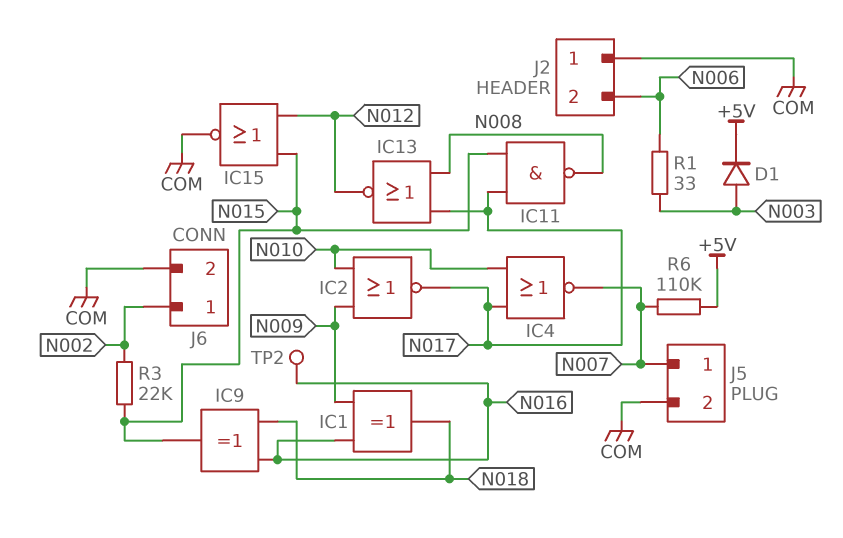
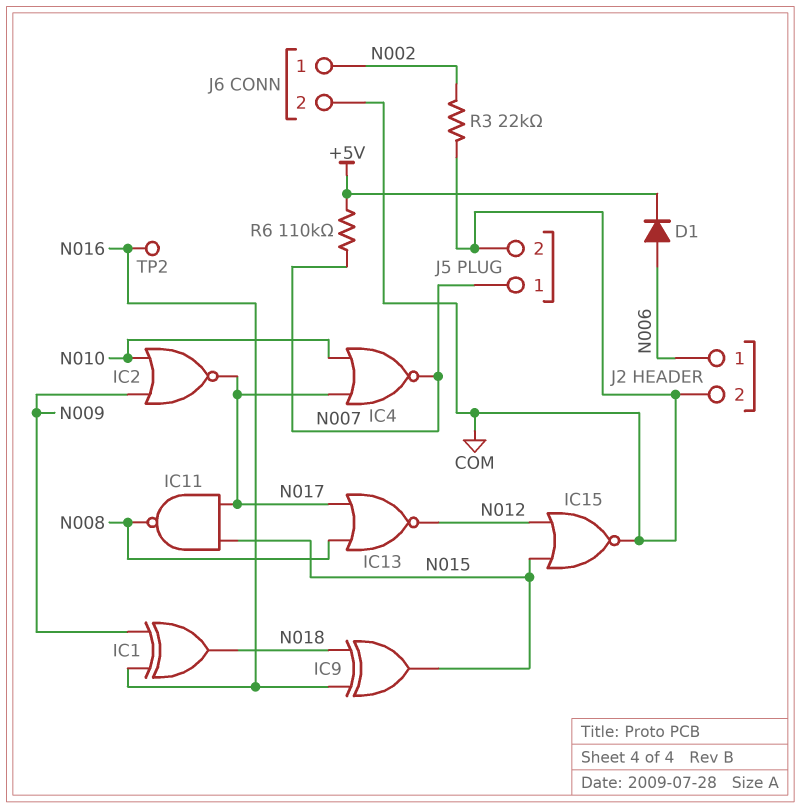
D1: diode (A N003, K +5V) -> diode (A N006, K +5V)
J2 pin 1: COM -> N006
J2 pin 2: N006 -> COM
R1: 33 (N003, N006) -> none
R3: 22k (N002, N015) -> 22k (COM, N002)

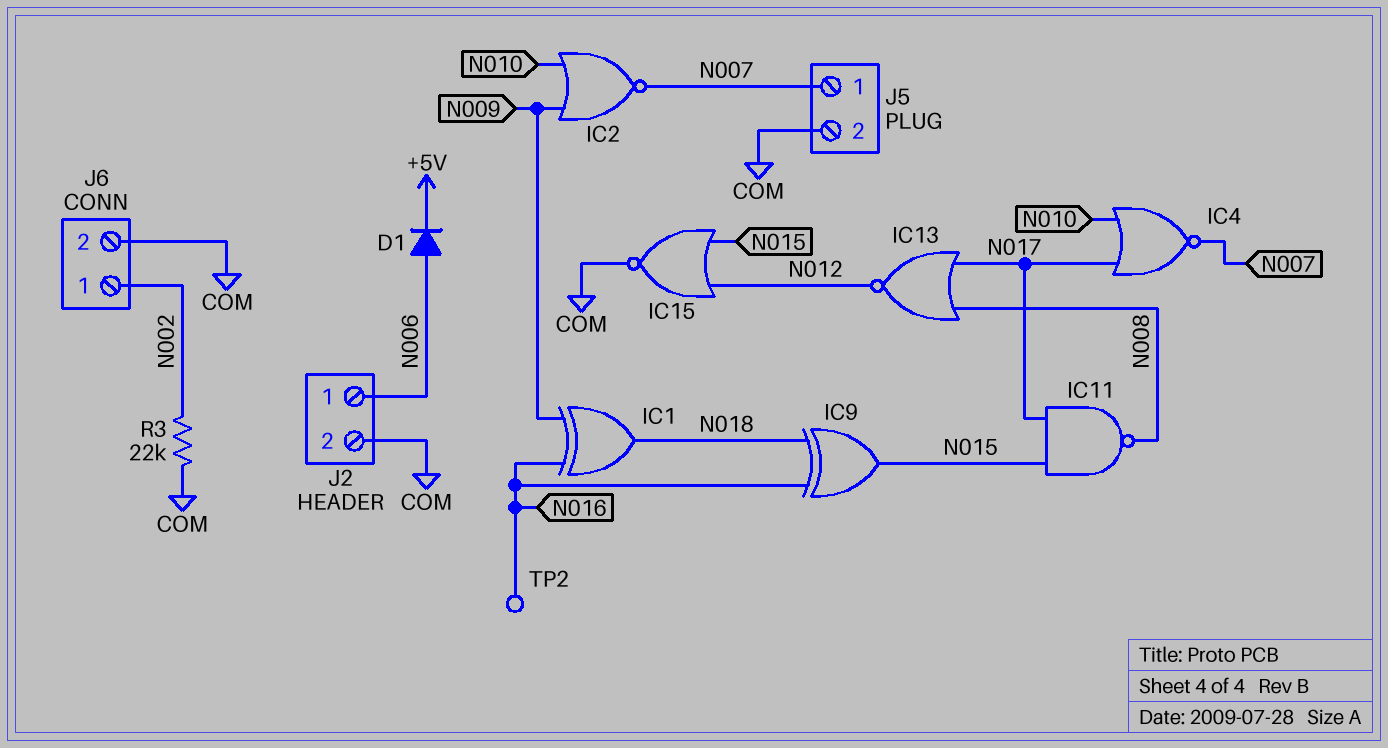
IC2: NOR (in N009, in N010, out N017) -> NOR (in N009, in N010, out N007)
R6: 110k (+5V, N007) -> none

